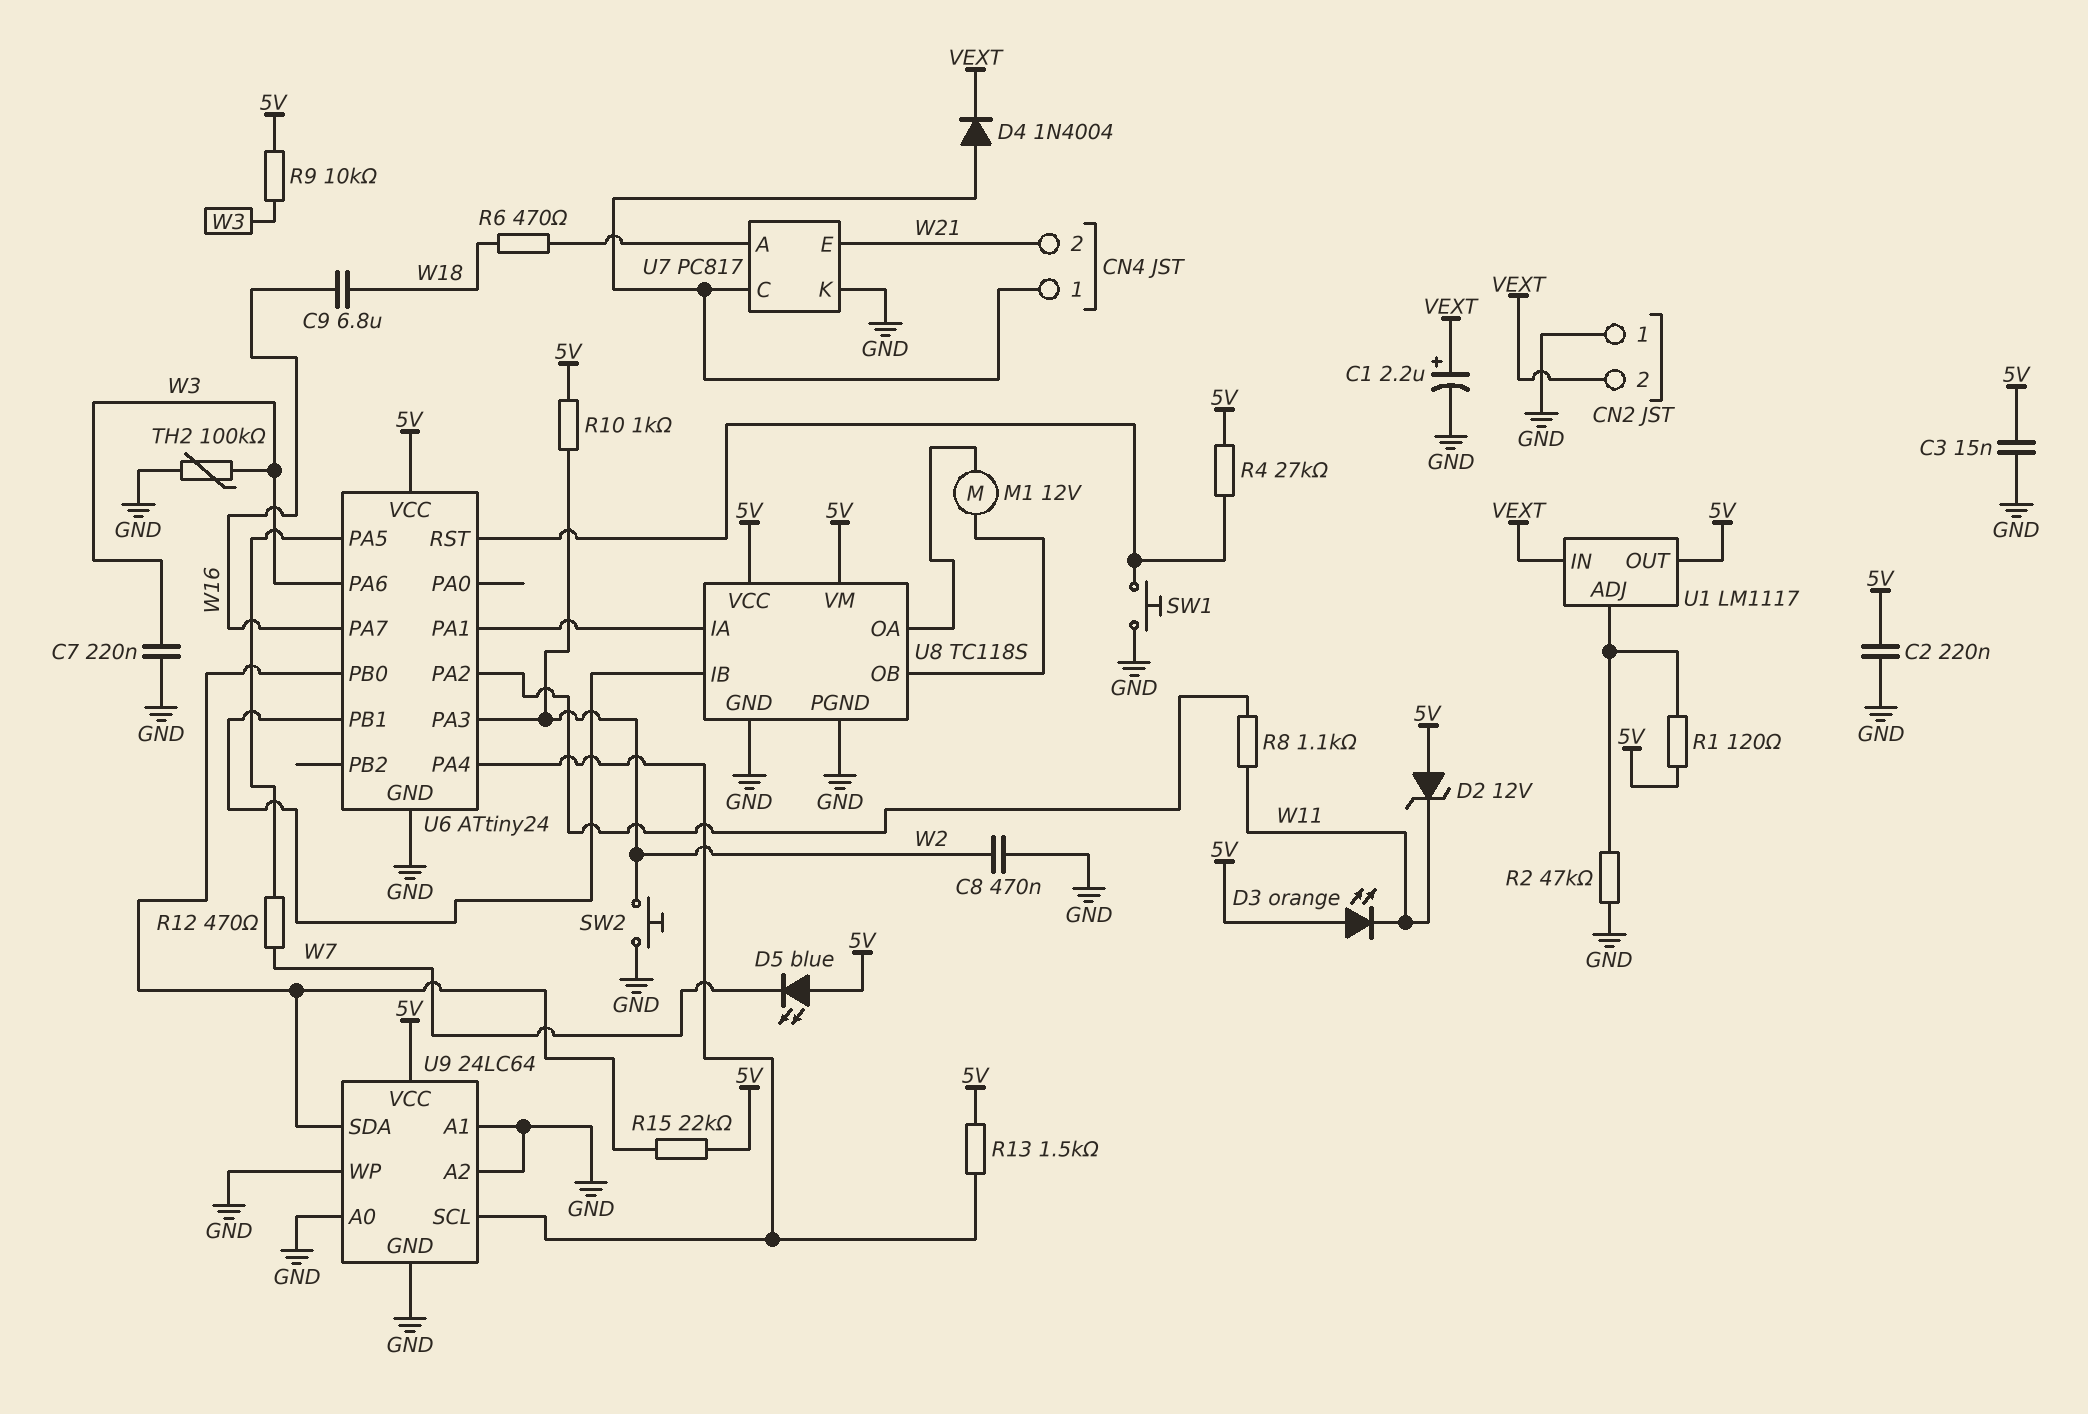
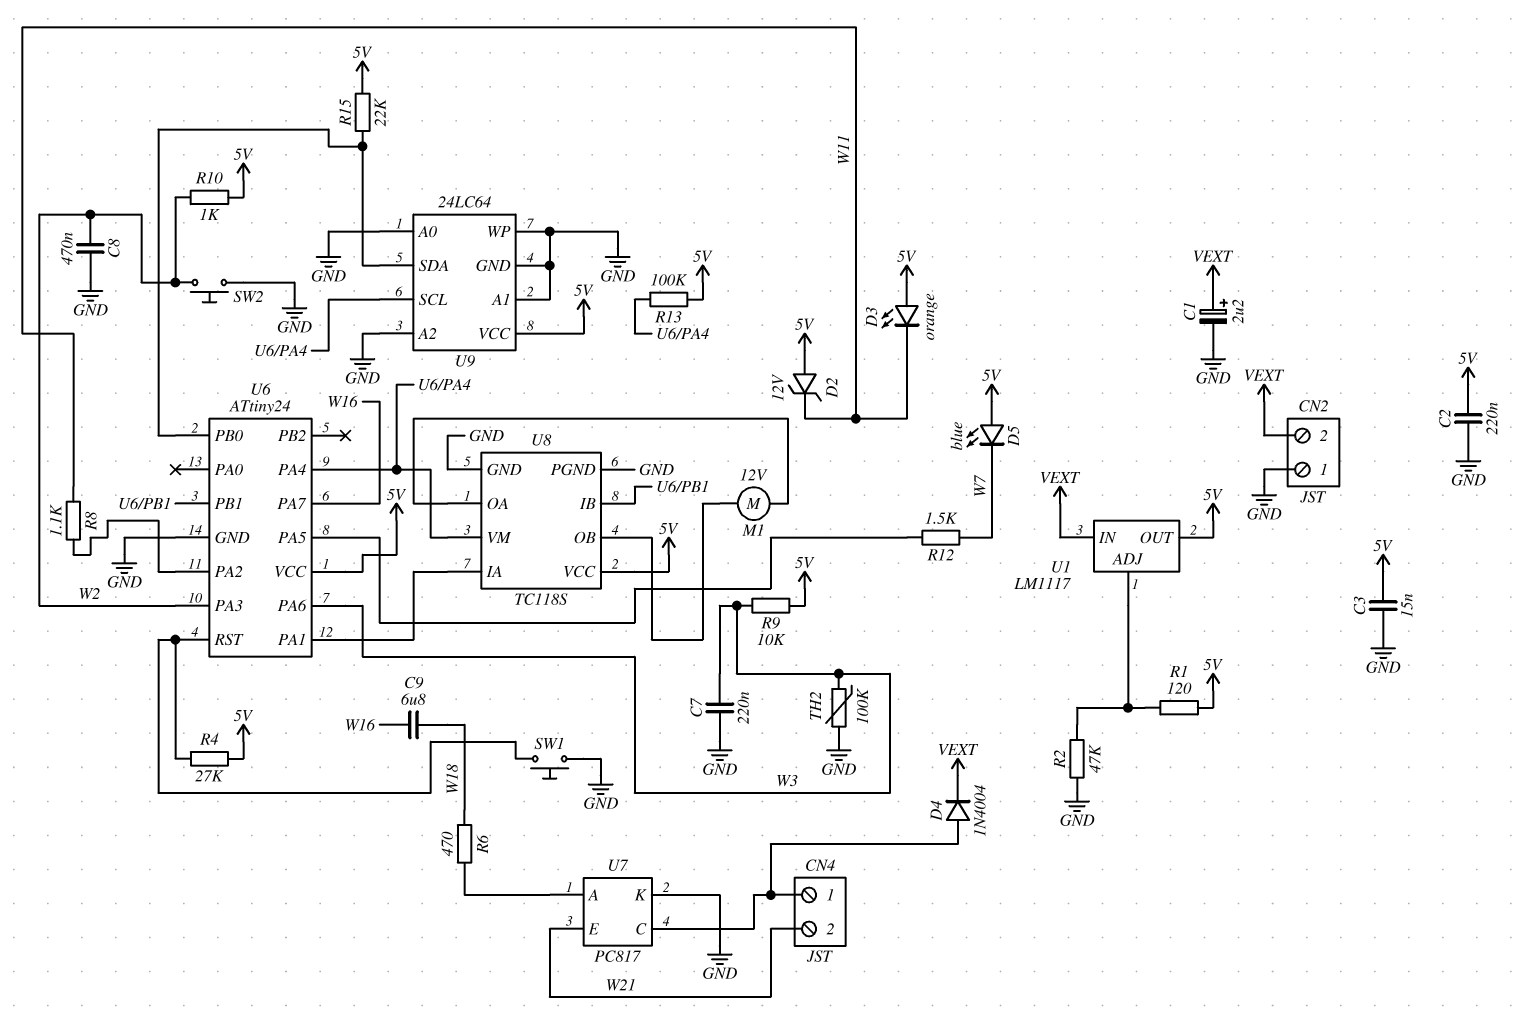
R12: 470 (U6/PA5, W7) -> 1.5k (U6/PA5, W7)
R13: 1.5k (5V, U6/PA4) -> 100k (5V, U6/PA4)
U8 pin VM: 5V -> U6/PA4

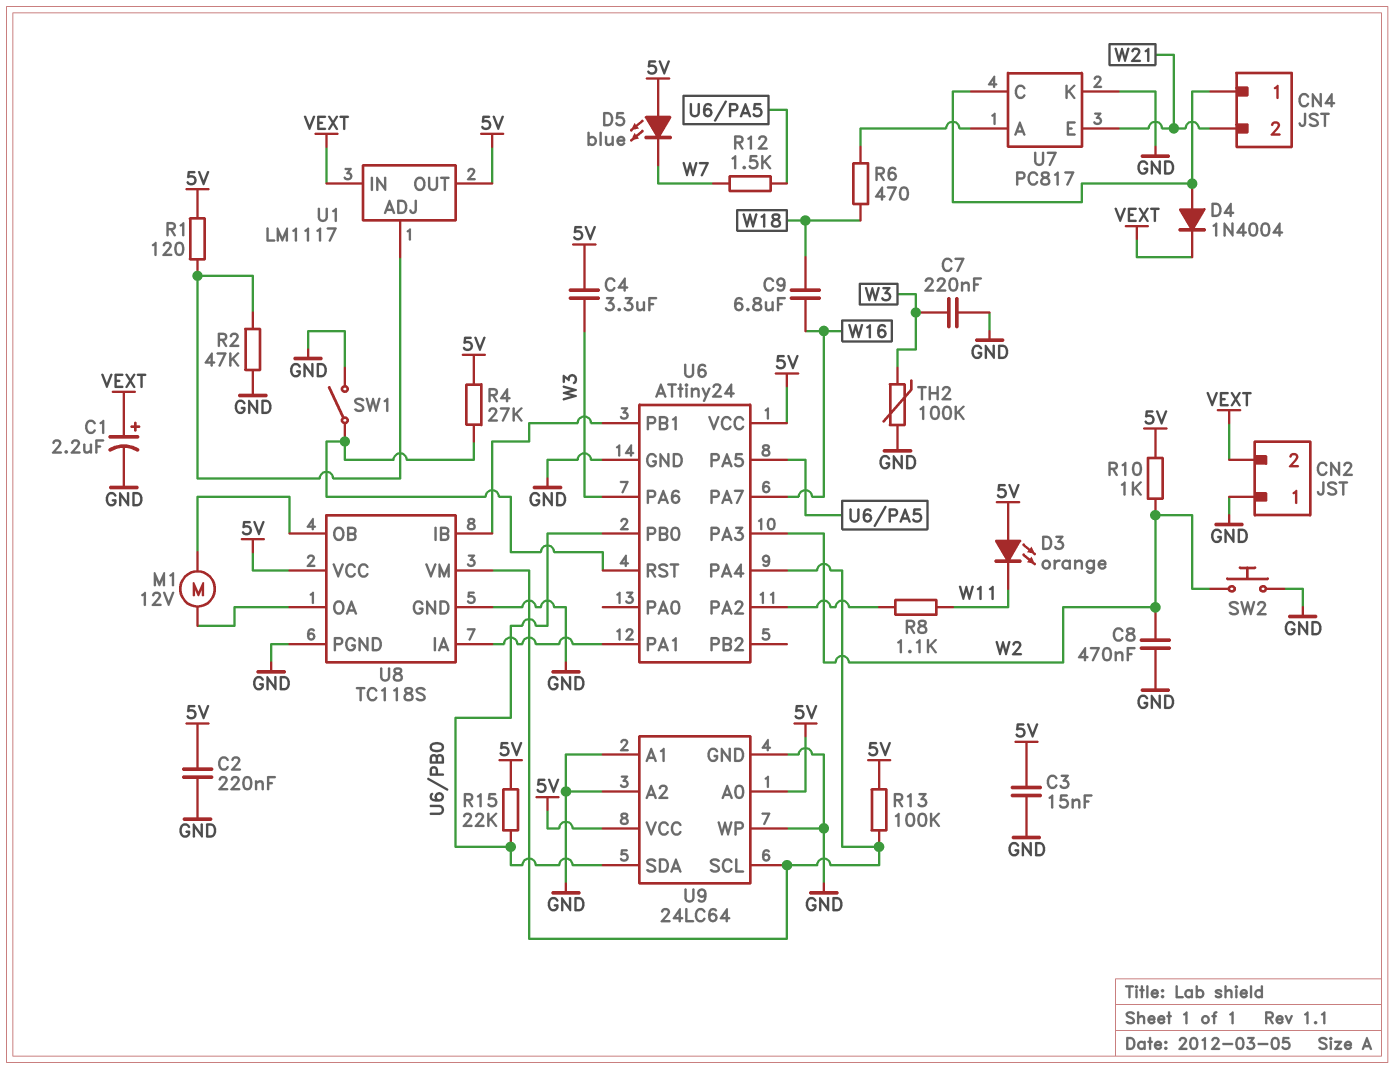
C4: none -> 3.3uF (5V, W3)
D2: zener 12V (A 5V, K W11) -> none
R9: 10k (5V, W3) -> none
SW1: button (GND, U6/RST) -> switch (GND, U6/RST)
U9 pin A0: GND -> 5V

